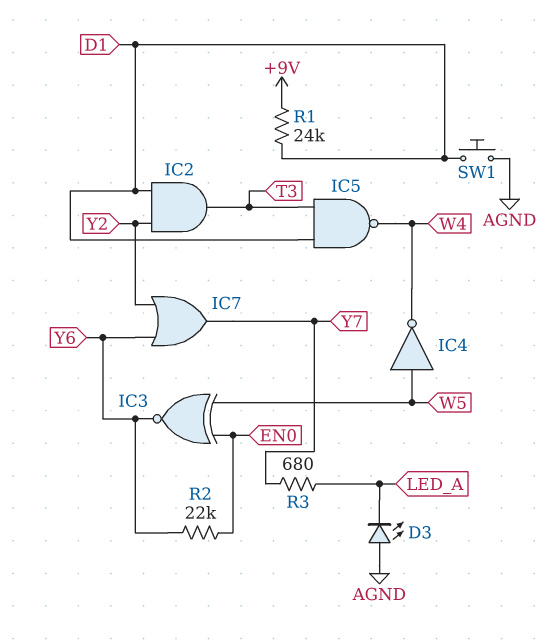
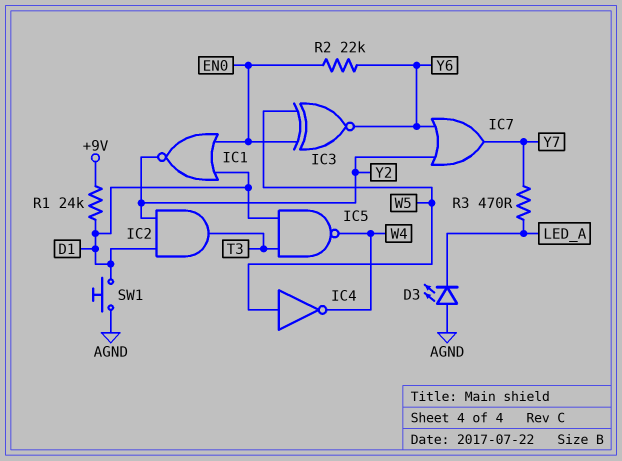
IC1: none -> NOR (in D1, in EN0, out Y2)
R3: 680 (LED_A, Y7) -> 470 (LED_A, Y7)

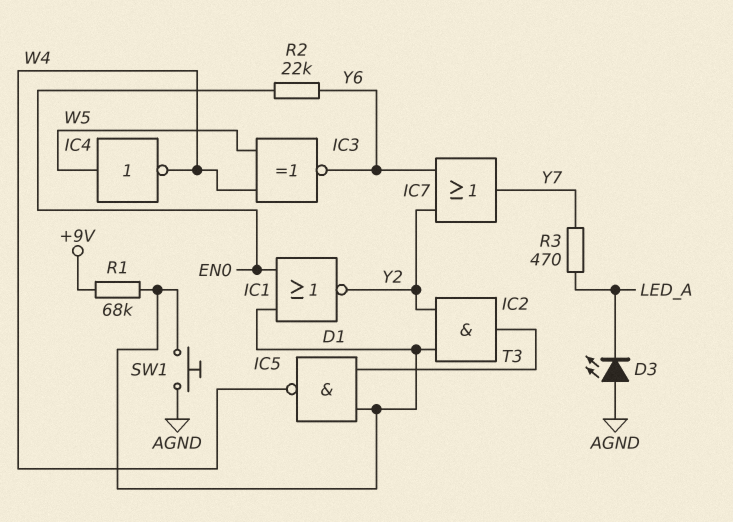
IC3: XNOR (in EN0, in W5, out Y6) -> XNOR (in W4, in W5, out Y6)
R1: 24k (+9V, D1) -> 68k (+9V, D1)

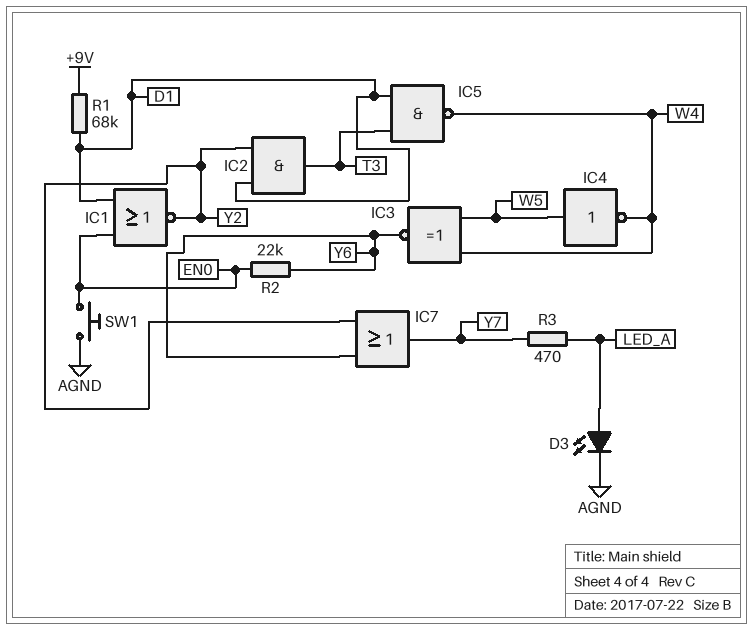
D3: LED (A AGND, K LED_A) -> LED (A LED_A, K AGND)
SW1: button (AGND, D1) -> button (AGND, EN0)

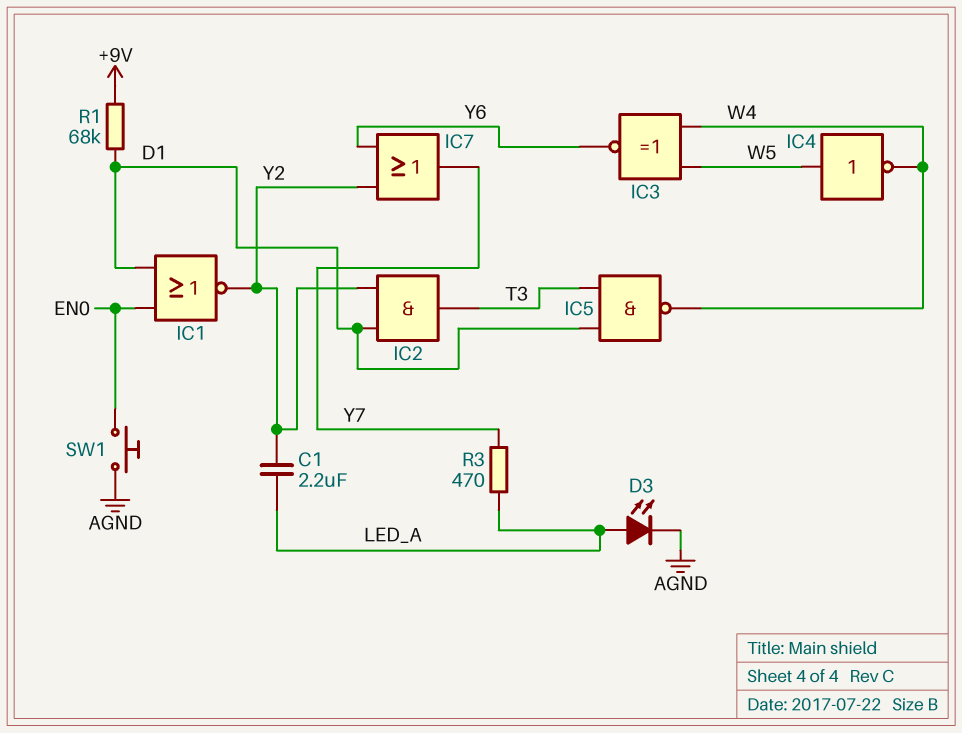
C1: none -> 2.2uF (LED_A, Y2)
R2: 22k (EN0, Y6) -> none

